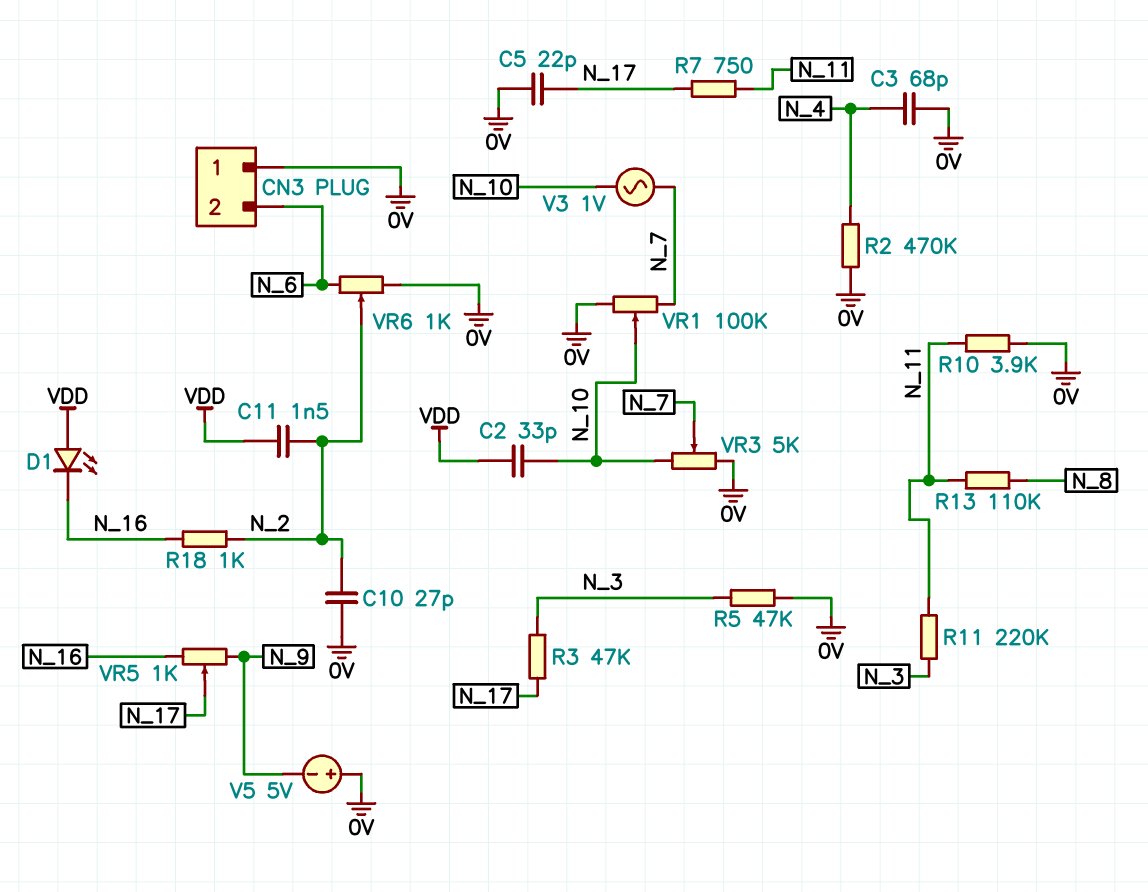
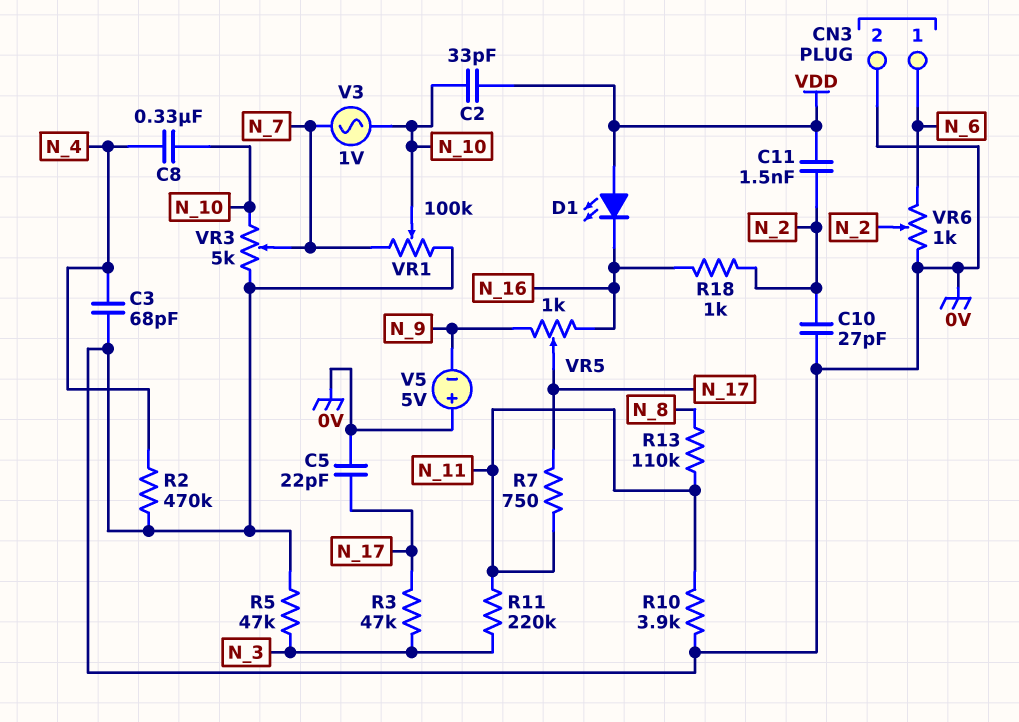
C8: none -> 330nF (N_4, N_10)
CN3 pin 1: 0V -> N_6
CN3 pin 2: N_6 -> 0V

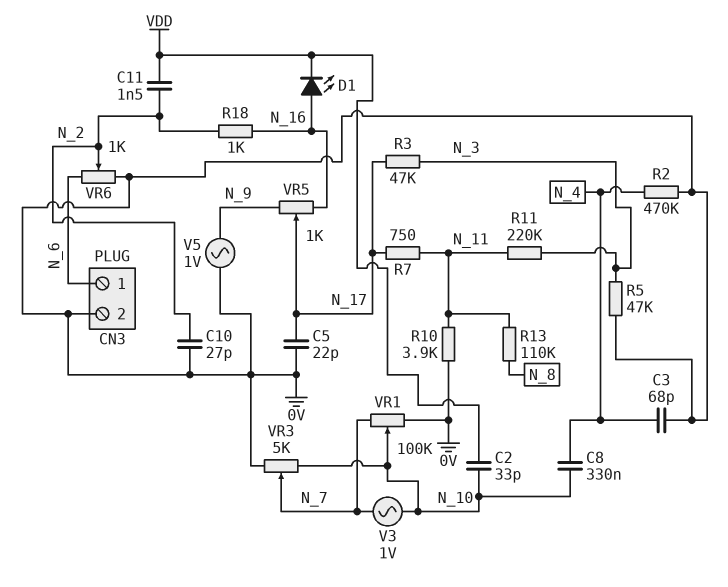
D1: LED (A VDD, K N_16) -> LED (A N_16, K VDD)
V5: 5V (plus 0V, minus N_9) -> AC 1V (0V, N_9)

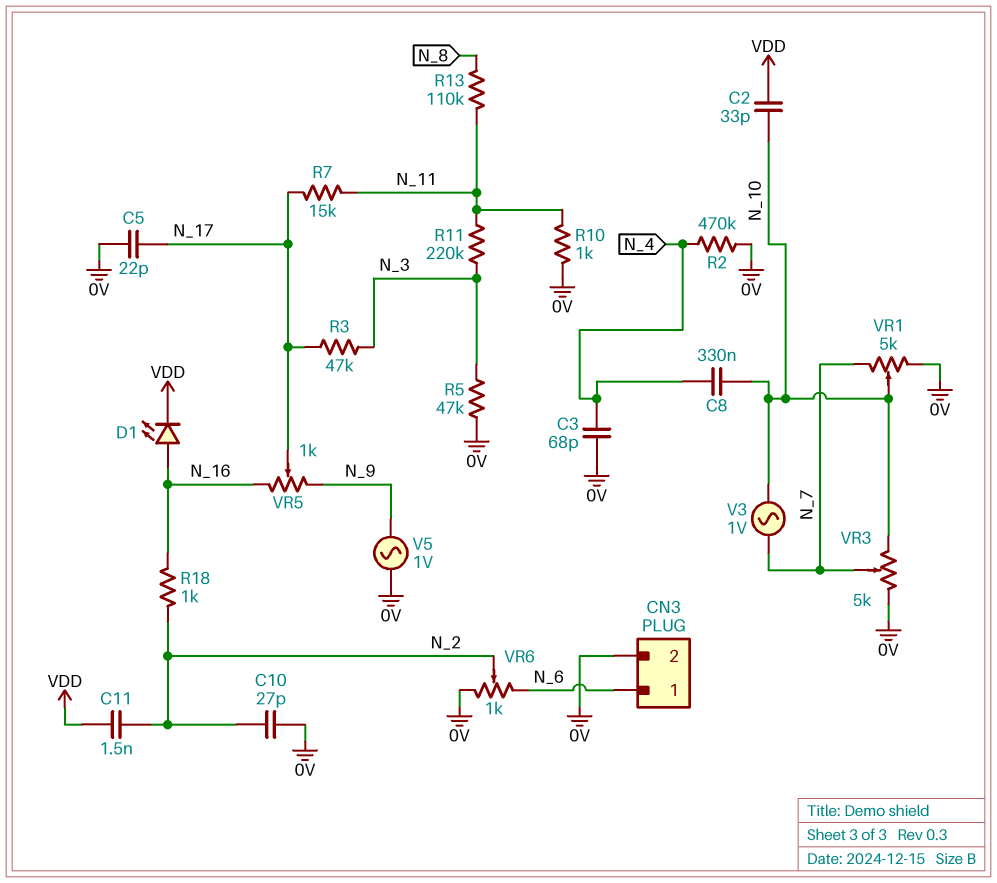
R7: 750 (N_11, N_17) -> 15k (N_11, N_17)
R10: 3.9k (0V, N_11) -> 1k (0V, N_11)
VR1: 100k (0V, N_7, wiper N_10) -> 5k (0V, N_7, wiper N_10)

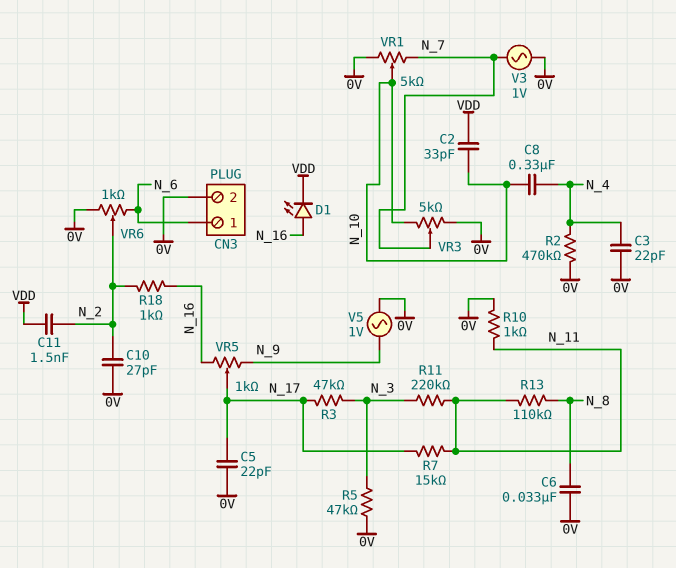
C3: 68pF (0V, N_4) -> 22pF (0V, N_4)
C6: none -> 33nF (0V, N_8)
V3: AC 1V (N_7, N_10) -> AC 1V (0V, N_7)

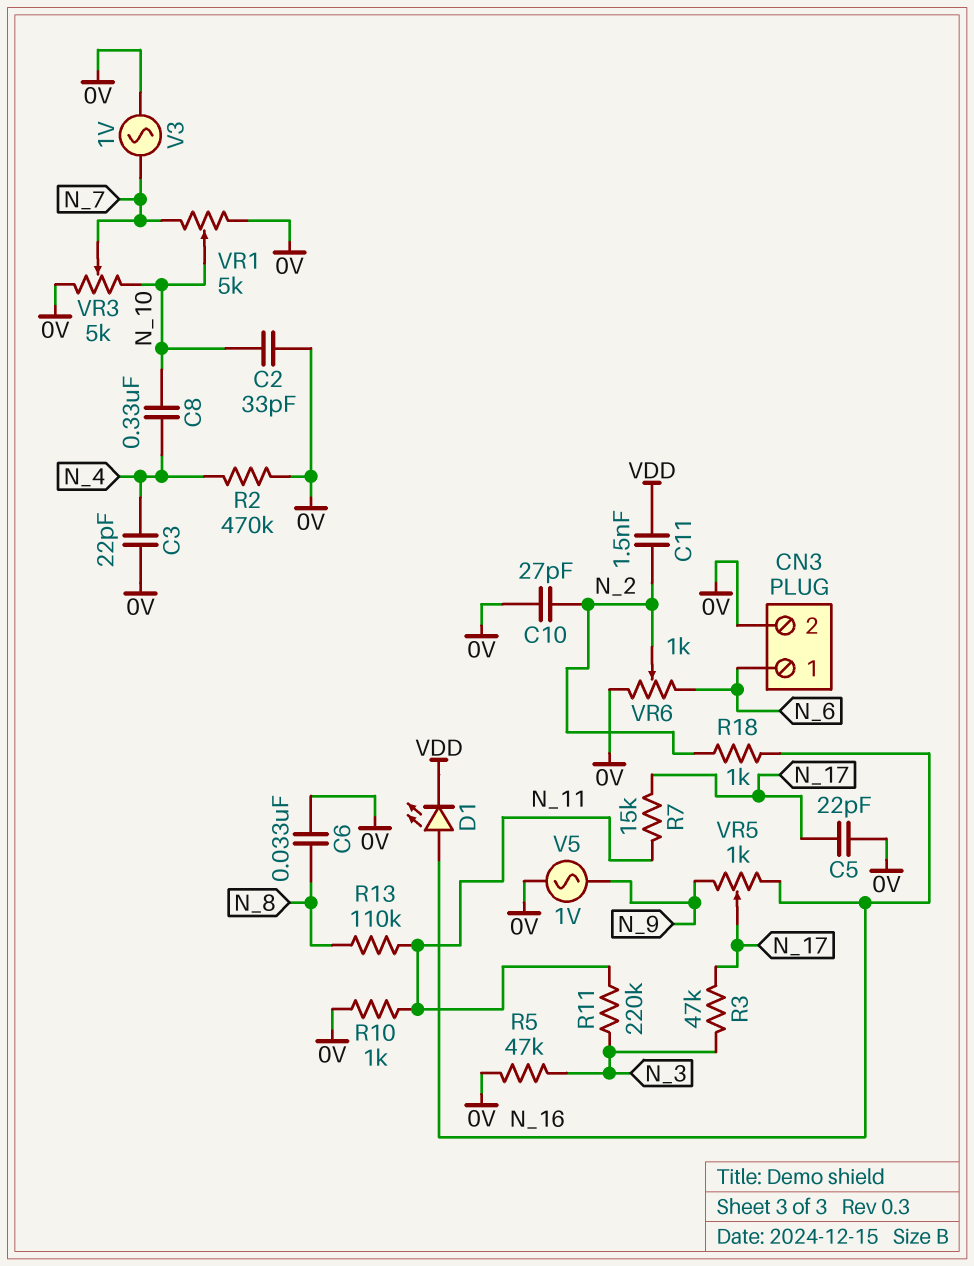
C2: 33pF (N_10, VDD) -> 33pF (0V, N_10)

